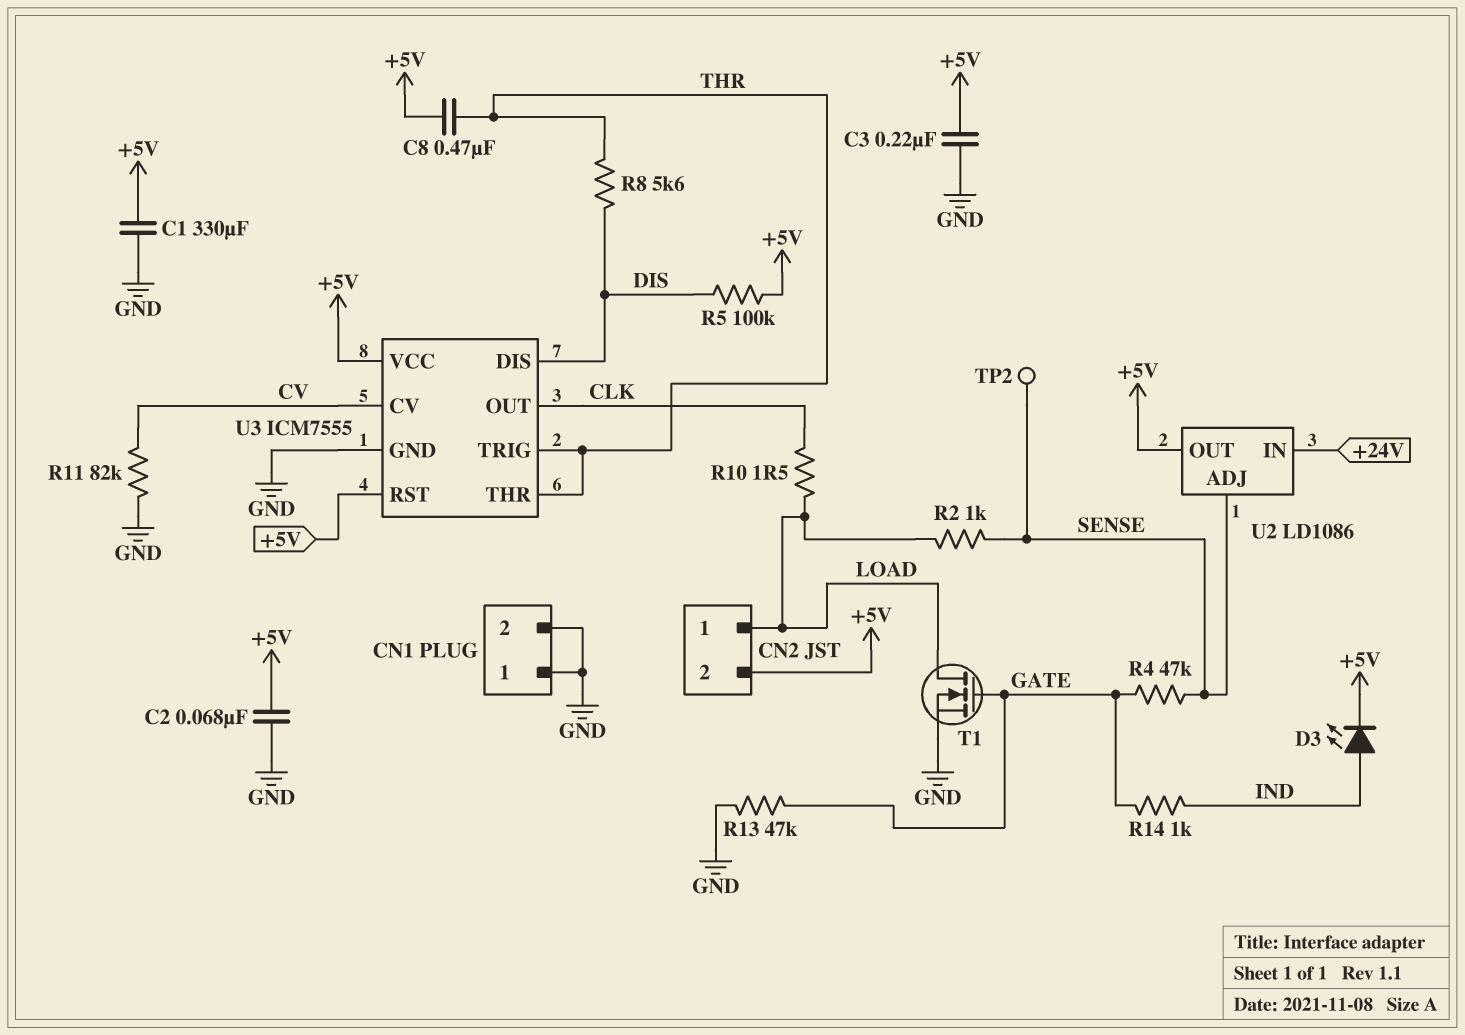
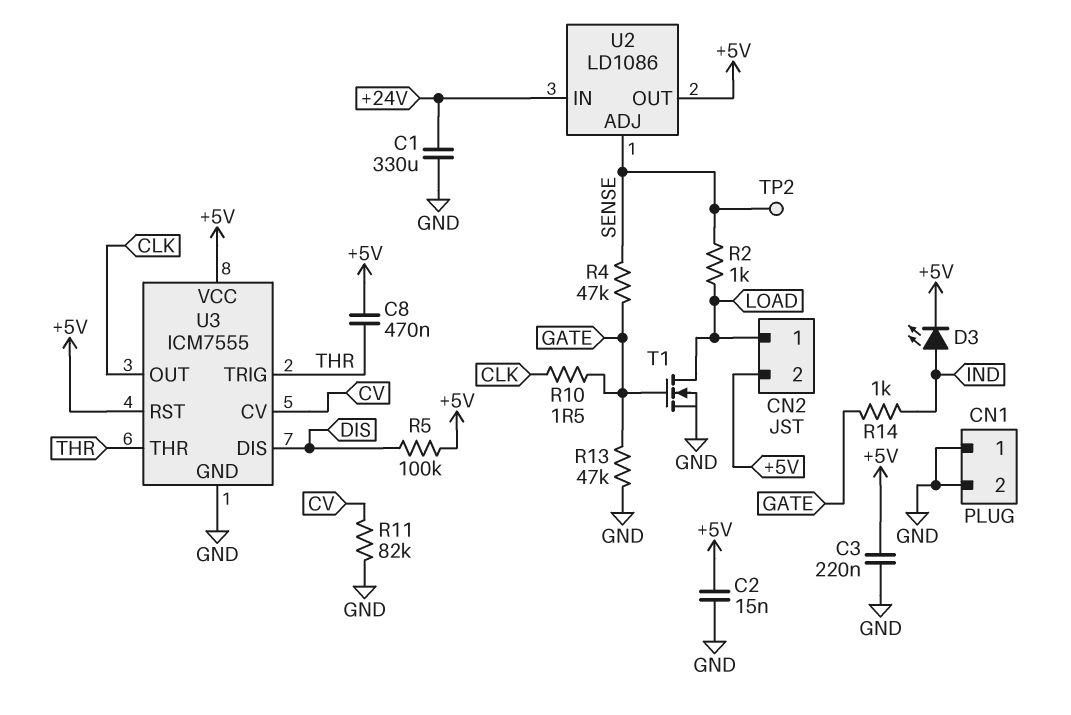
C1: 330uF (+5V, GND) -> 330uF (+24V, GND)
C2: 68nF (+5V, GND) -> 15nF (+5V, GND)
R8: 5.6k (DIS, THR) -> none
R10: 1.5 (CLK, LOAD) -> 1.5 (CLK, GATE)

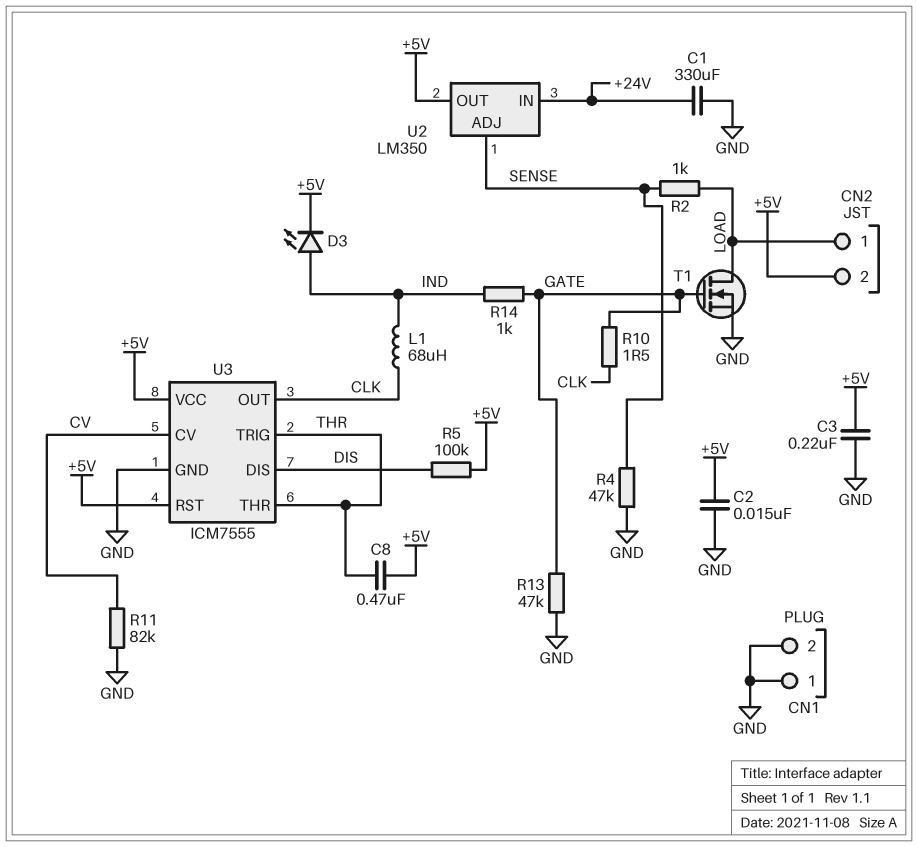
L1: none -> 68uH (CLK, IND)
R4: 47k (GATE, SENSE) -> 47k (GND, SENSE)
TP2: test point (SENSE) -> none
U2: LD1086 -> LM350

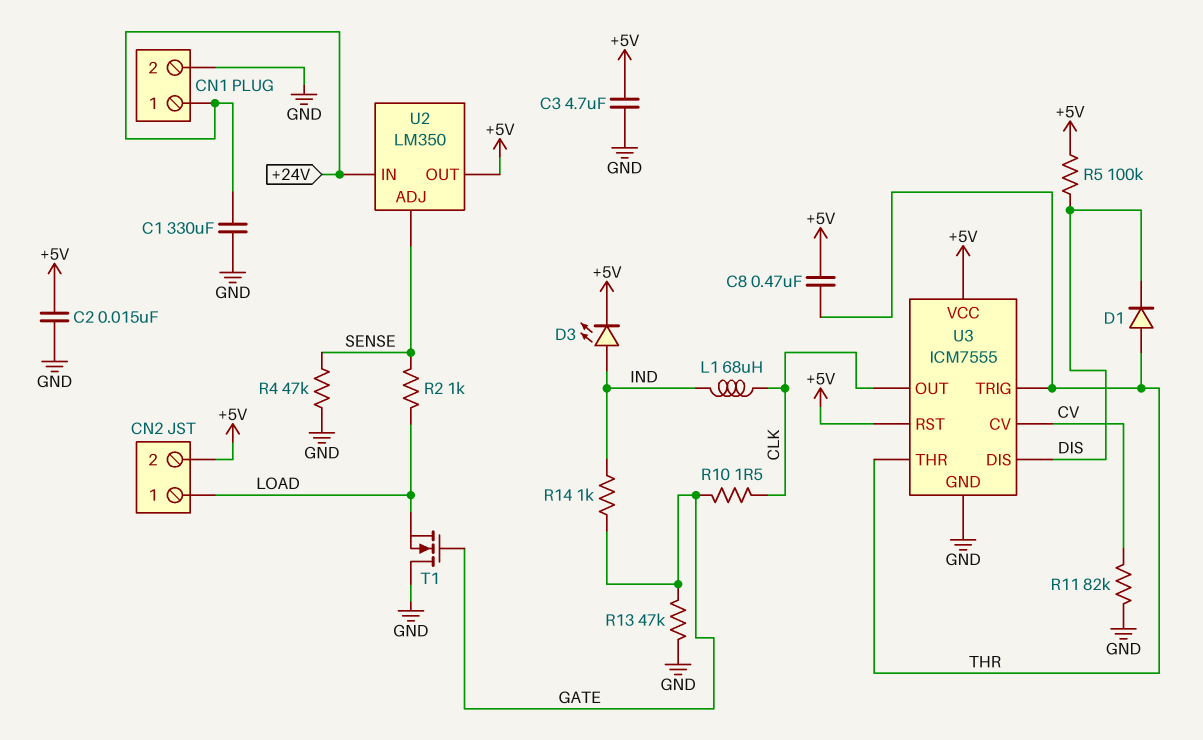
C3: 220nF (+5V, GND) -> 4.7uF (+5V, GND)
CN1 pin 1: GND -> +24V
D1: none -> diode (A THR, K DIS)
T1: NMOS (G GATE, D LOAD, S GND) -> NMOS (G GATE, D GND, S LOAD)

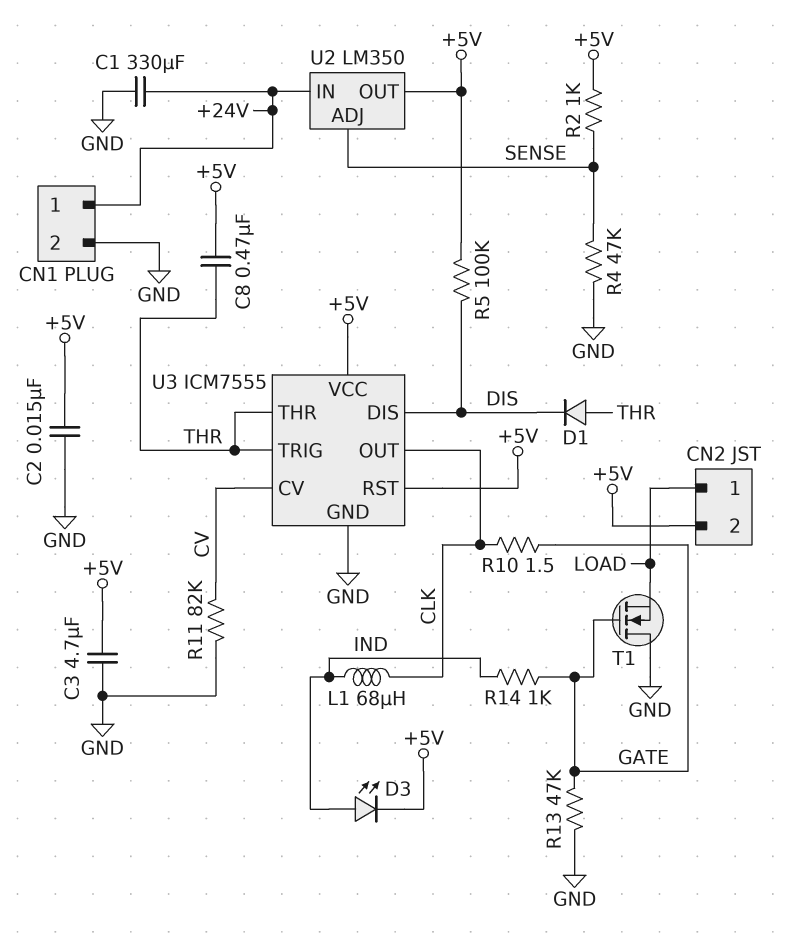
R2: 1k (LOAD, SENSE) -> 1k (+5V, SENSE)

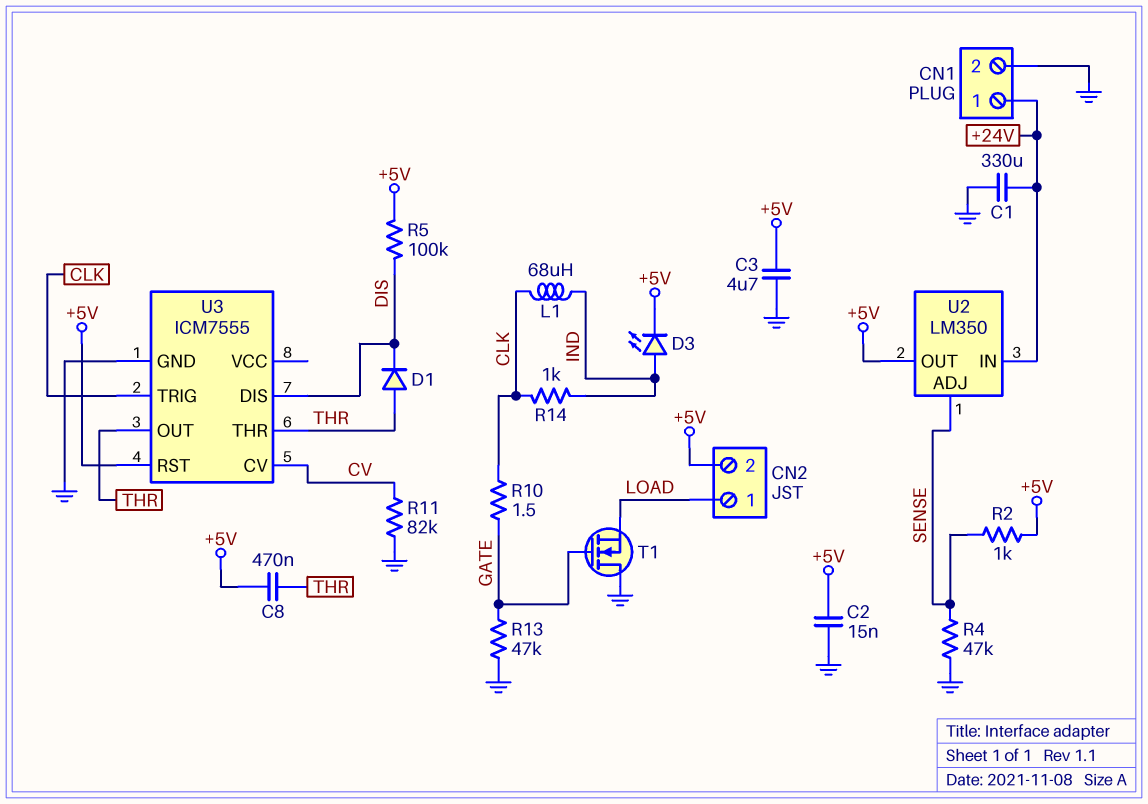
R14: 1k (GATE, IND) -> 1k (CLK, IND)
U3 pin OUT: CLK -> THR
U3 pin TRIG: THR -> CLK
U3 pin VCC: +5V -> none

